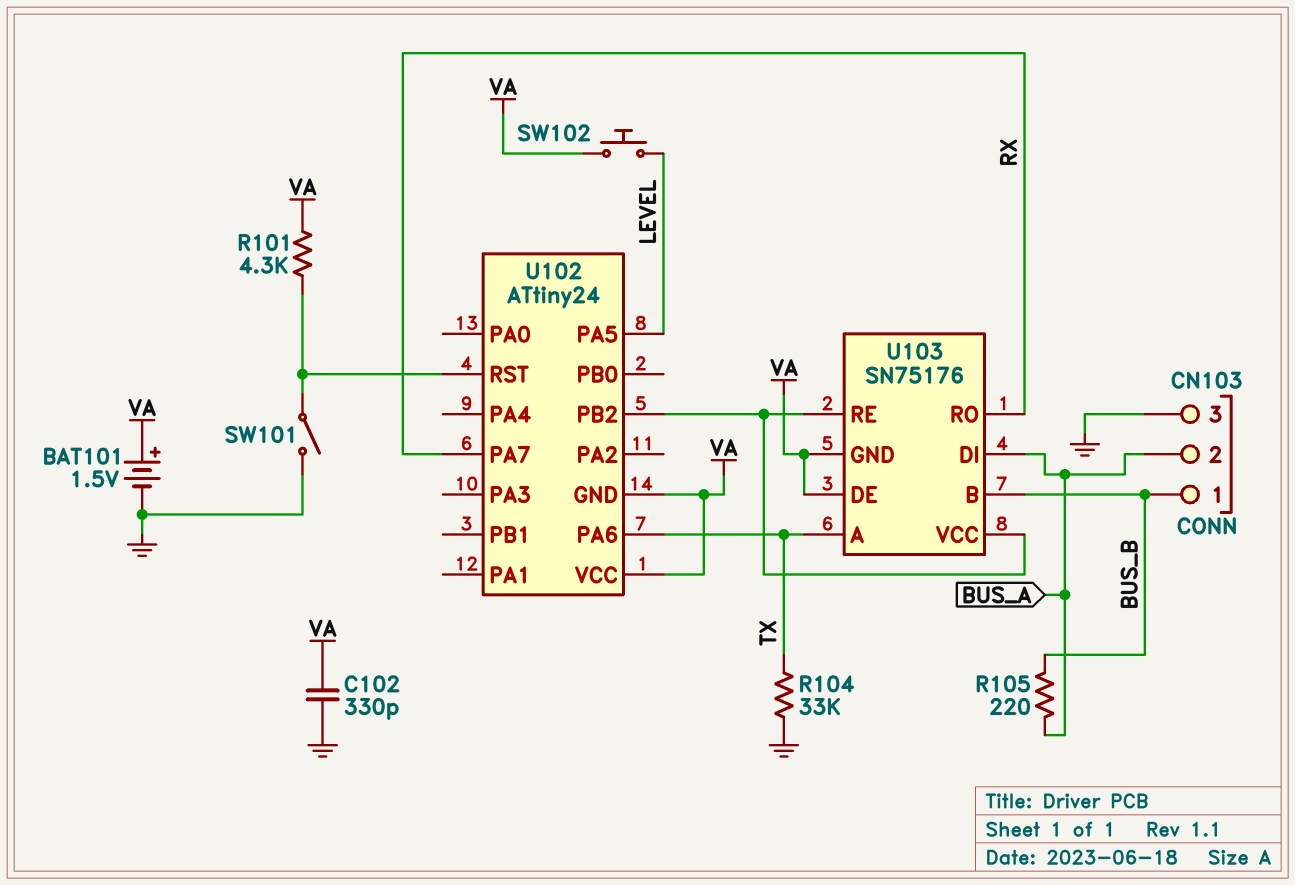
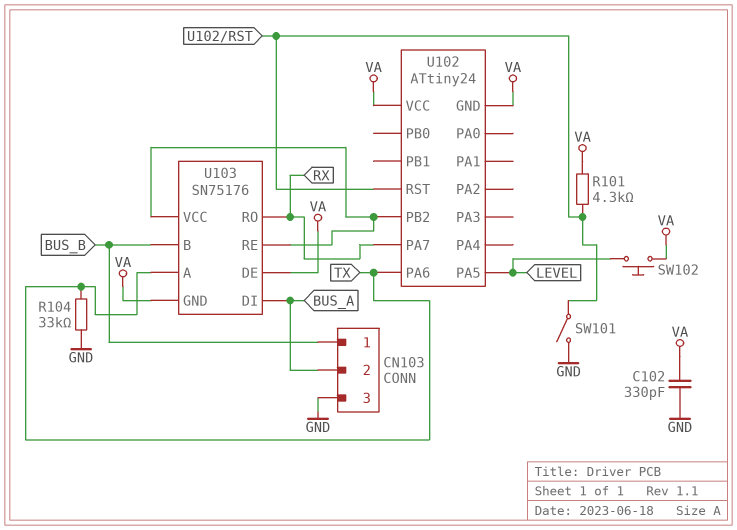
BAT101: 1.5V (plus VA, minus GND) -> none
R105: 220 (BUS_A, BUS_B) -> none

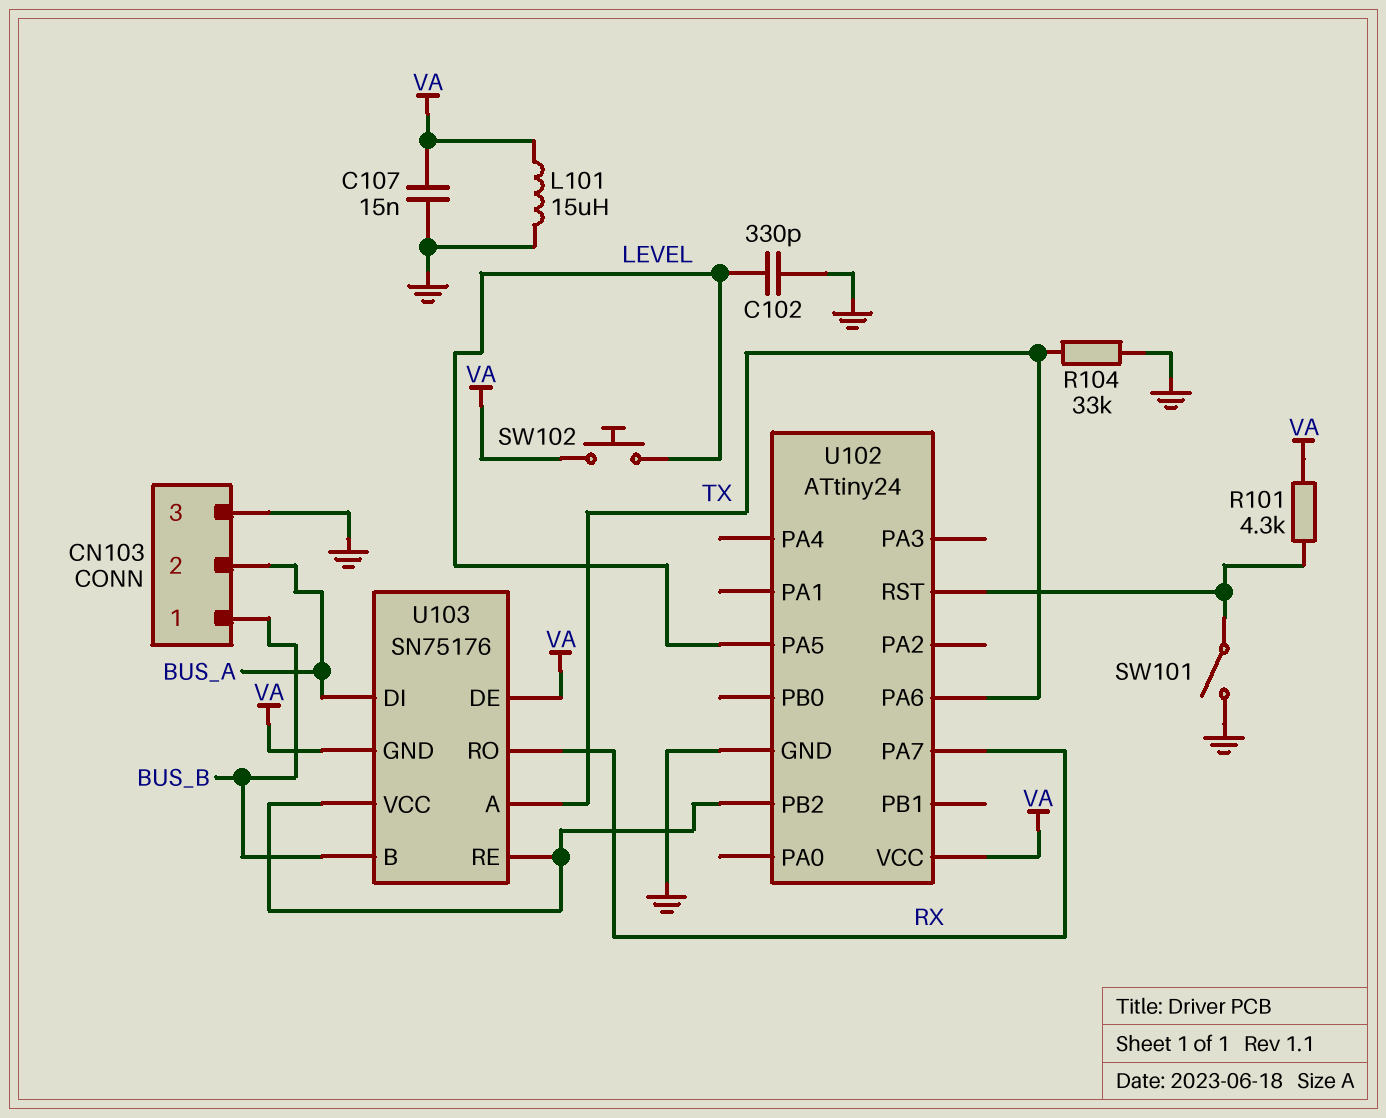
C102: 330pF (GND, VA) -> 330pF (GND, LEVEL)
C107: none -> 15nF (GND, VA)
L101: none -> 15uH (GND, VA)
U102 pin GND: VA -> GND

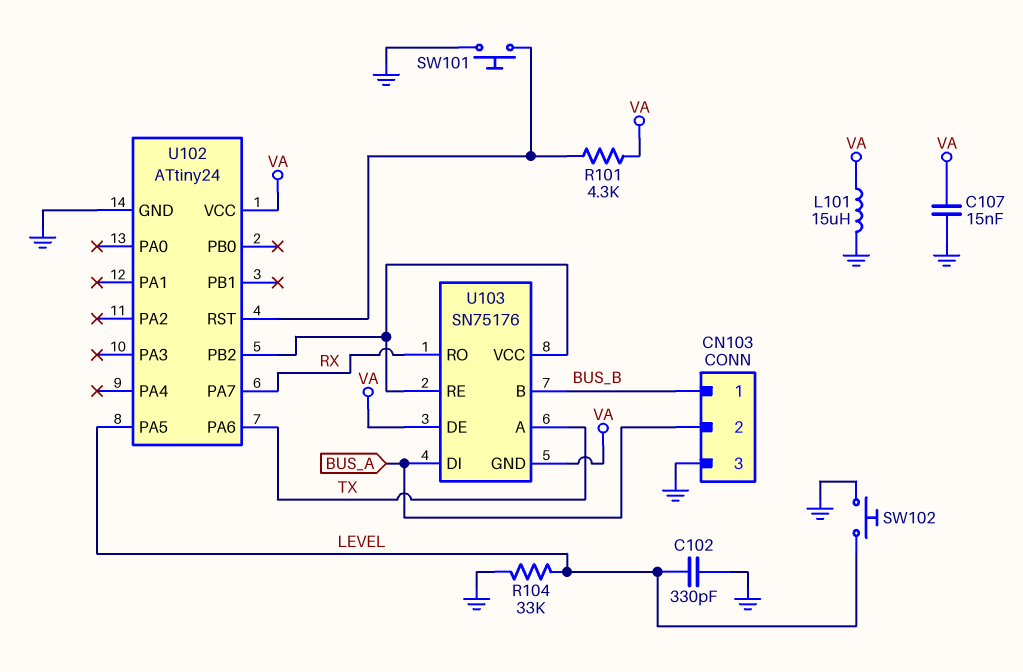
R104: 33k (GND, TX) -> 33k (GND, LEVEL)
SW101: switch (GND, U102/RST) -> button (GND, U102/RST)
SW102: button (LEVEL, VA) -> button (GND, LEVEL)

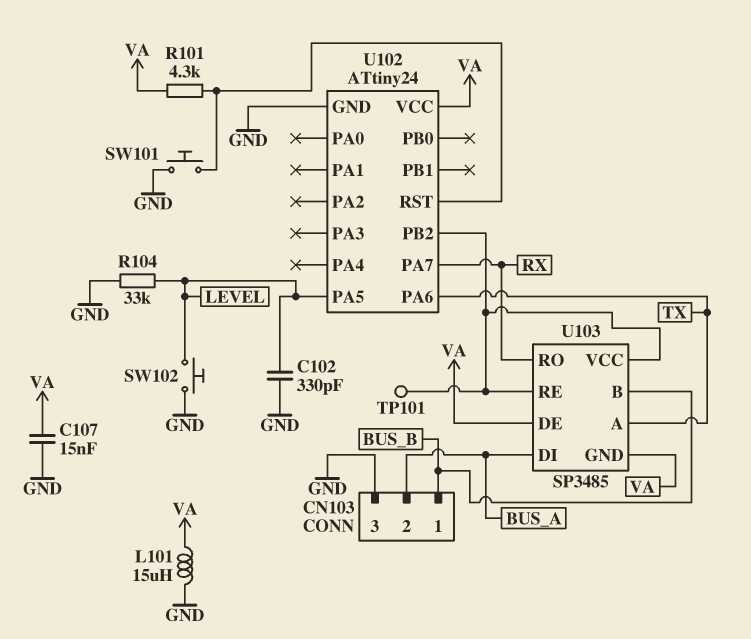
TP101: none -> test point (U102/PB2)
U103: SN75176 -> SP3485

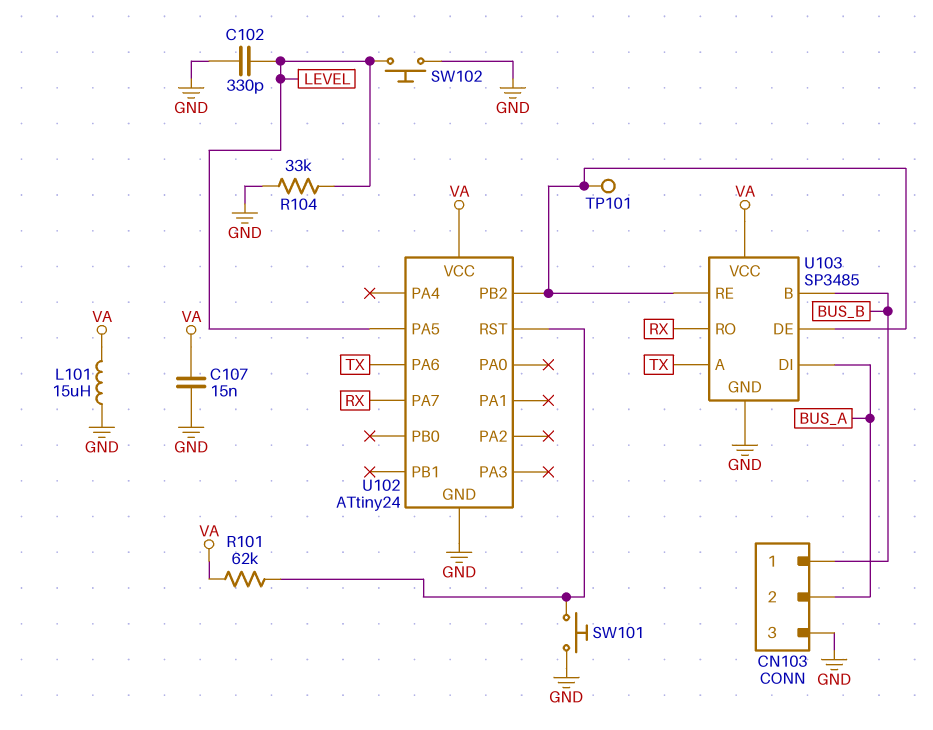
R101: 4.3k (U102/RST, VA) -> 62k (U102/RST, VA)
U103 pin DE: VA -> U102/PB2
U103 pin GND: VA -> GND
U103 pin VCC: U102/PB2 -> VA

